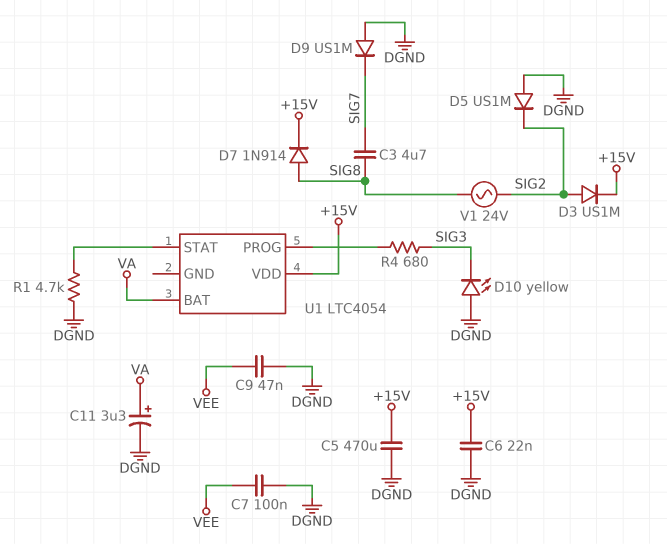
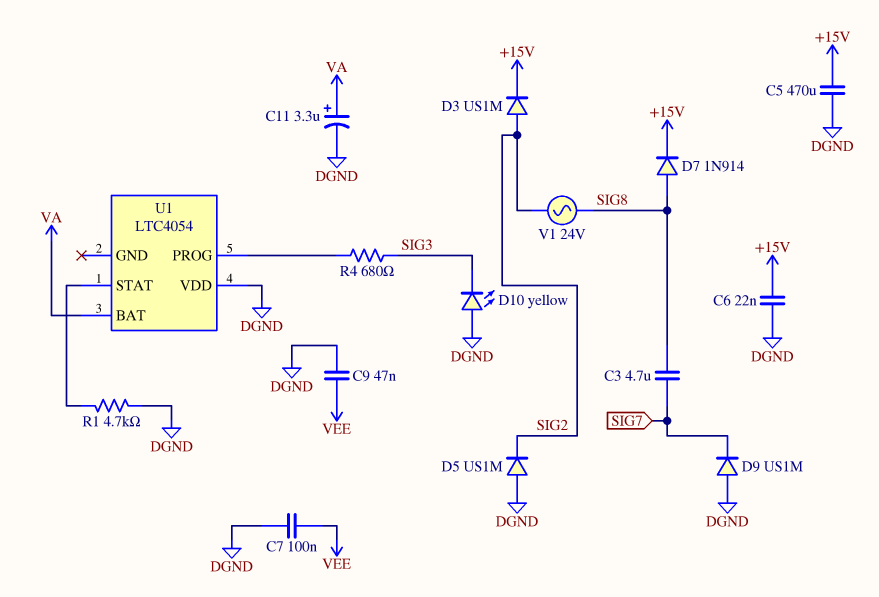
U1 pin VDD: +15V -> DGND

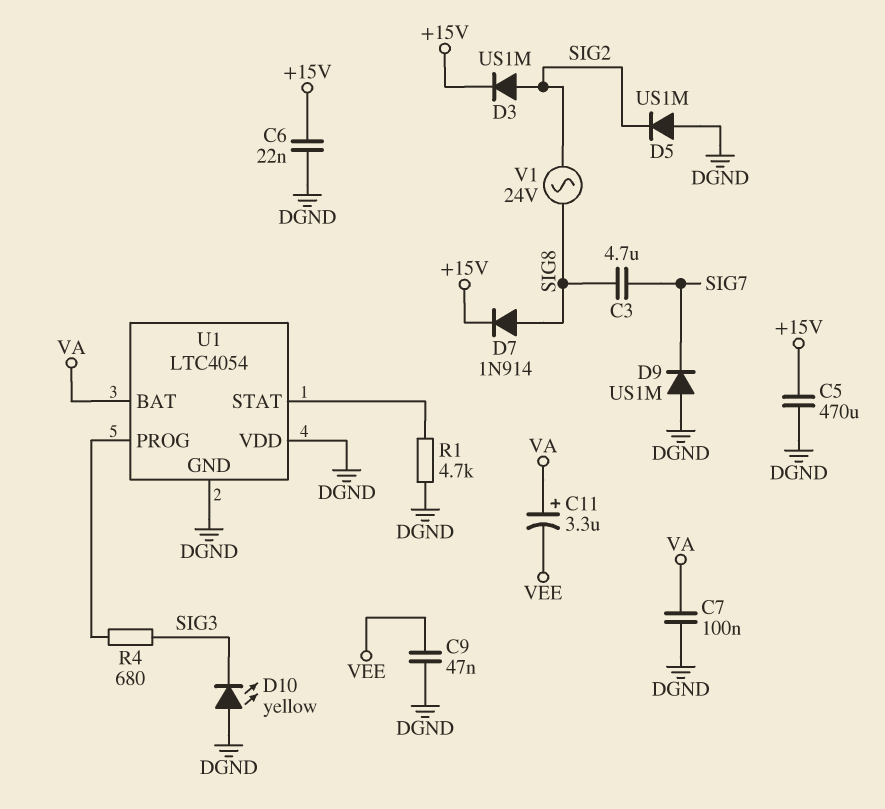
C7: 100nF (DGND, VEE) -> 100nF (DGND, VA)
C11: 3.3uF (plus VA, minus DGND) -> 3.3uF (plus VA, minus VEE)
U1 pin GND: none -> DGND

